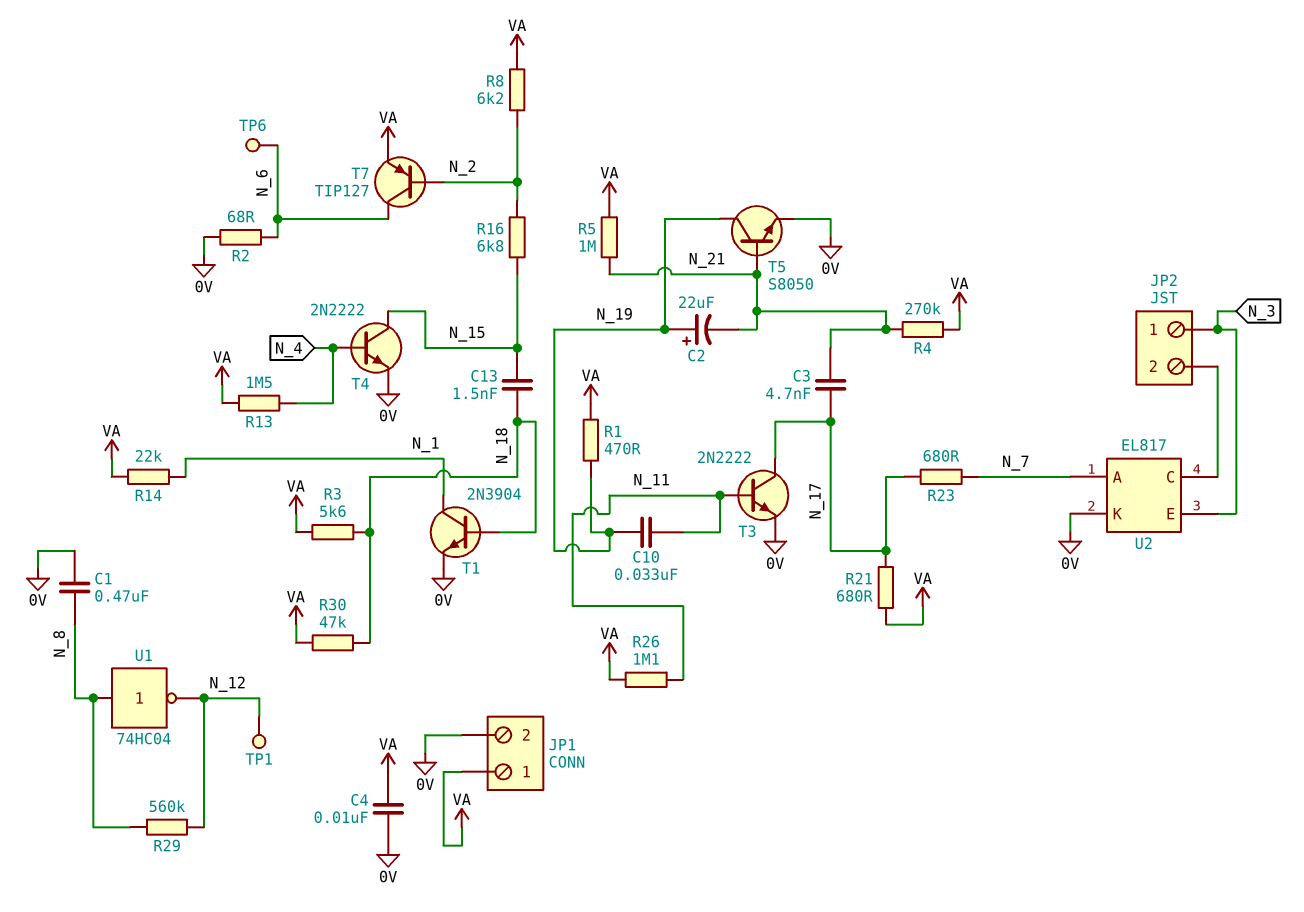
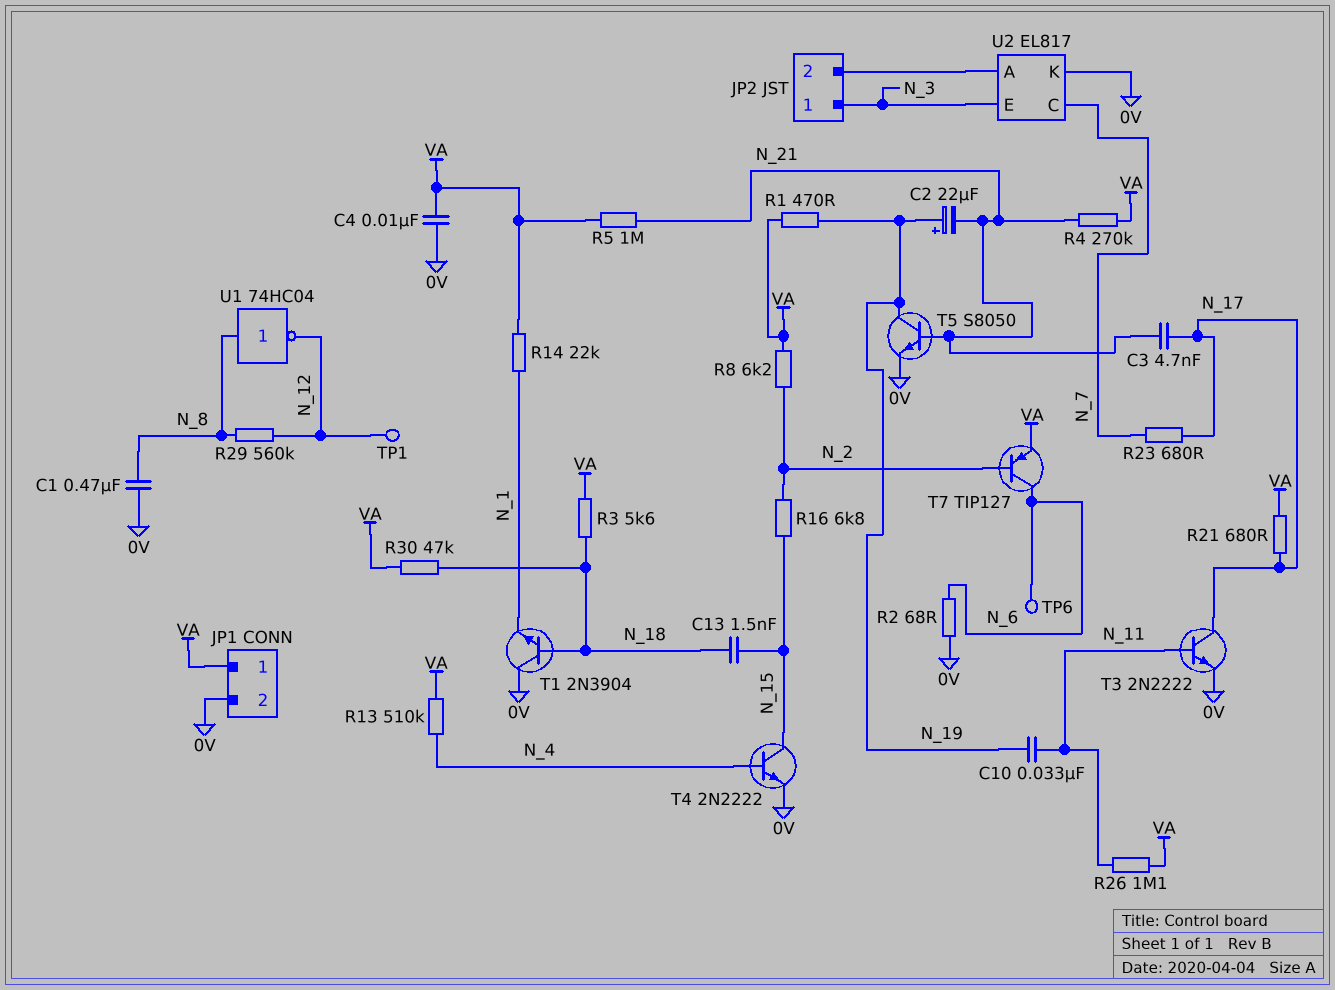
R13: 1.5M (N_4, VA) -> 510k (N_4, VA)
T1: NPN 2N3904 (B N_18, C N_1, E 0V) -> NPN 2N3904 (B N_18, C 0V, E N_1)
U2 pin A: N_7 -> JP2/2
U2 pin C: JP2/2 -> N_7

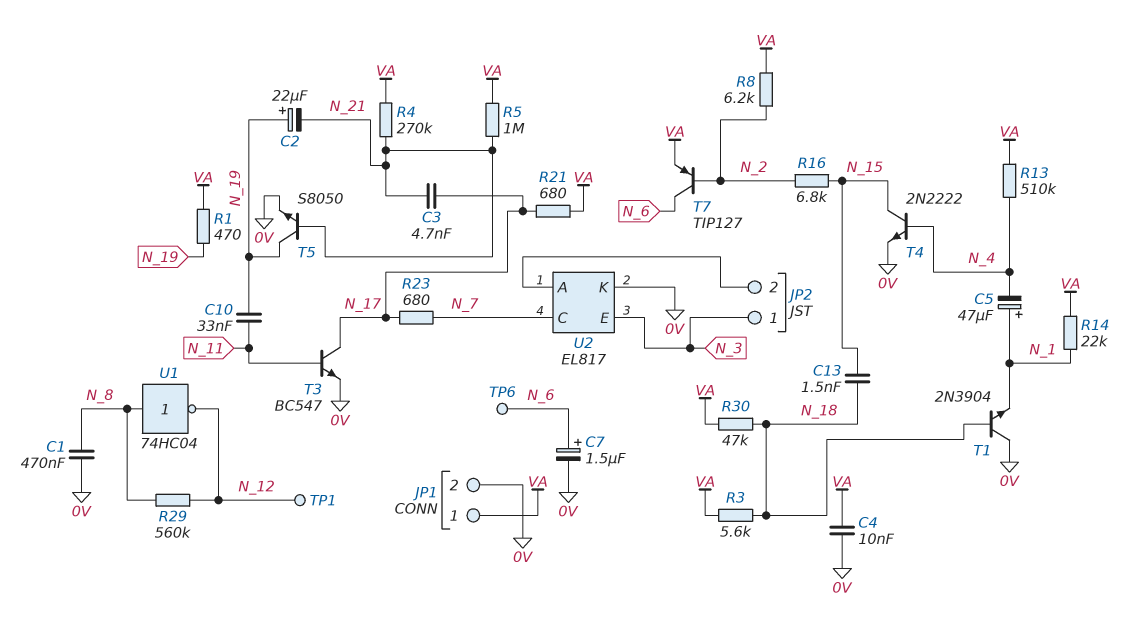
C5: none -> 47uF (plus N_1, minus N_4)
C7: none -> 1.5uF (plus N_6, minus 0V)
R2: 68 (0V, N_6) -> none
R26: 1.1M (N_11, VA) -> none
T3: NPN 2N2222 (B N_11, C N_17, E 0V) -> NPN BC547 (B N_11, C N_17, E 0V)

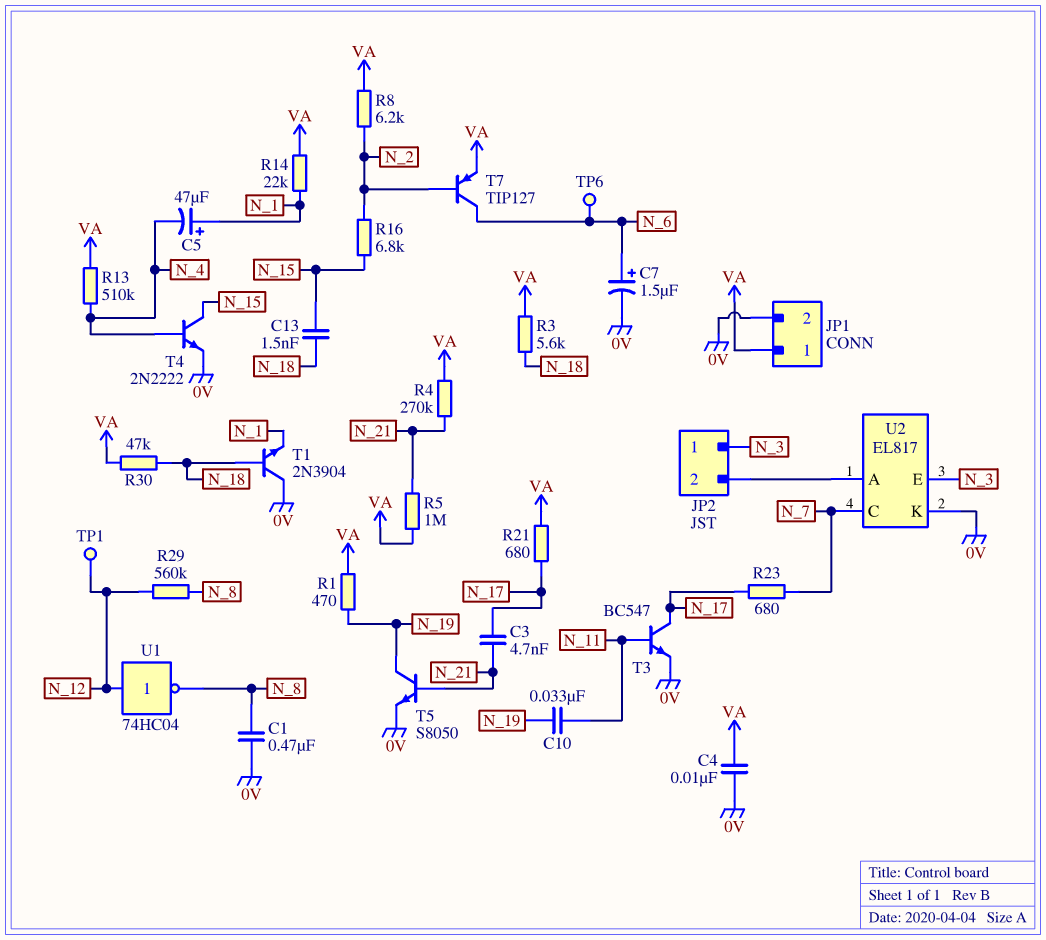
C2: 22uF (plus N_19, minus N_21) -> none
U1: NOT 74HC04 (in N_8, out N_12) -> NOT 74HC04 (in N_12, out N_8)

